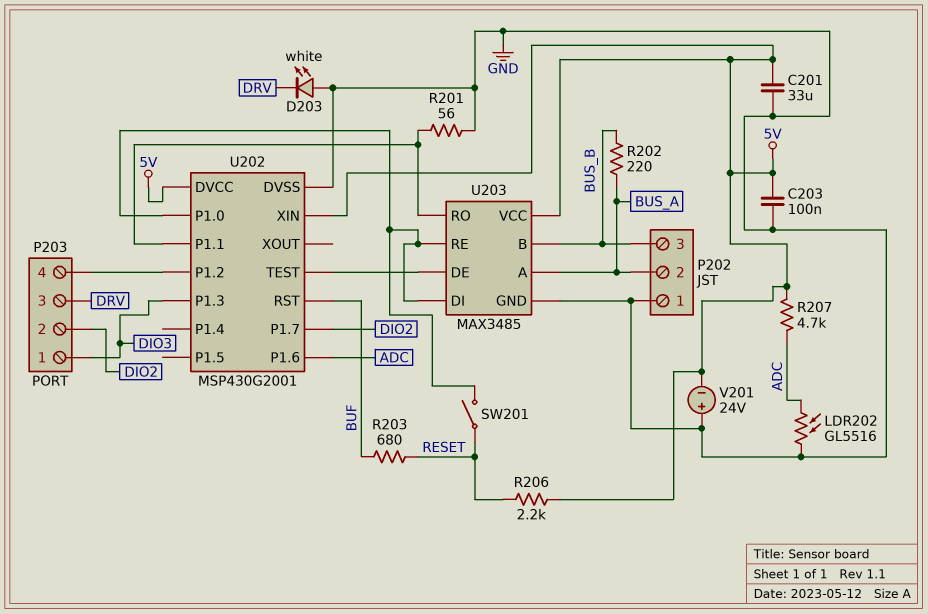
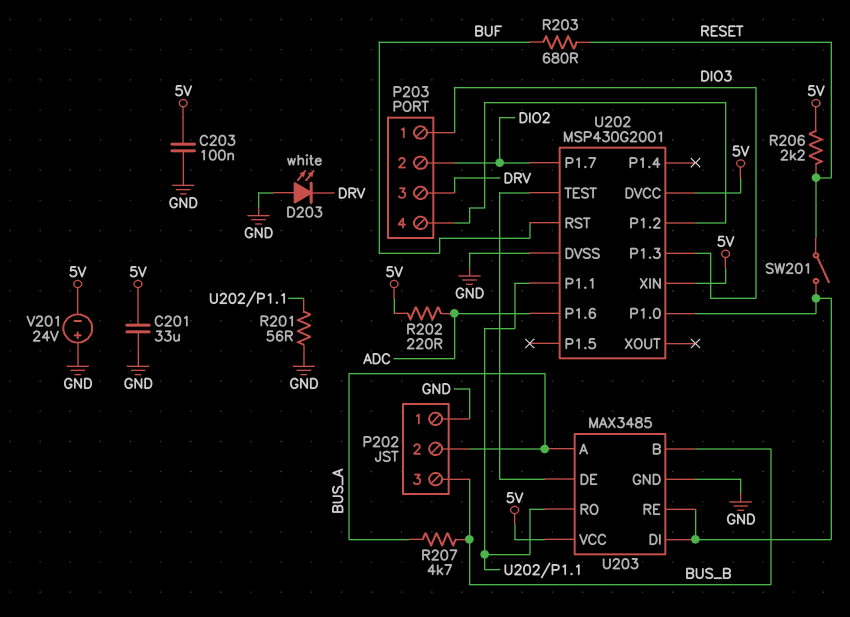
LDR202: GL5516 (ADC, GND) -> none
R202: 220 (BUS_A, BUS_B) -> 220 (5V, ADC)
R207: 4.7k (5V, ADC) -> 4.7k (BUS_A, BUS_B)

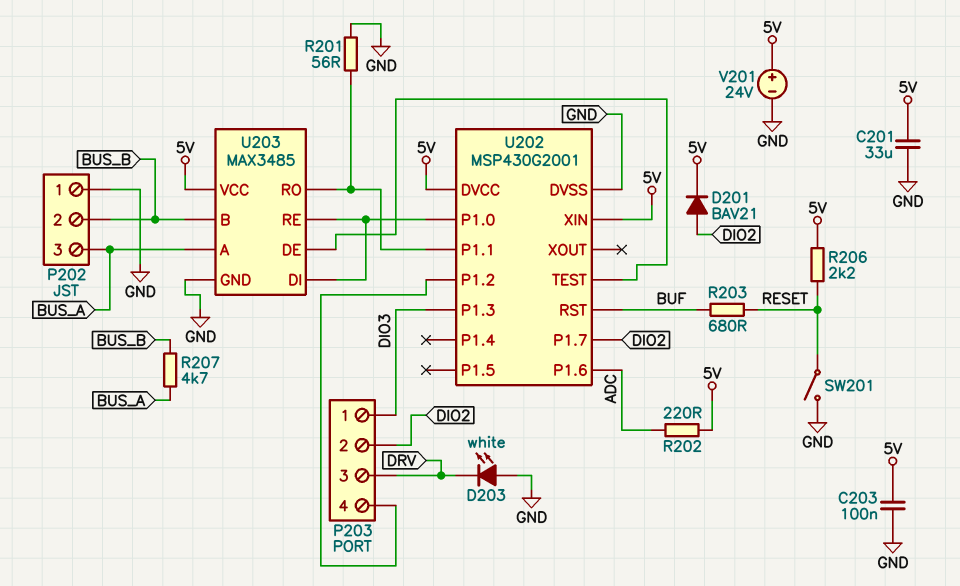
D201: none -> diode BAV21 (A DIO2, K 5V)
P202 pin 2: BUS_A -> BUS_B
P202 pin 3: BUS_B -> BUS_A
SW201: switch (RESET, U202/P1.0) -> switch (GND, RESET)
V201: 24V (plus GND, minus 5V) -> 24V (plus 5V, minus GND)

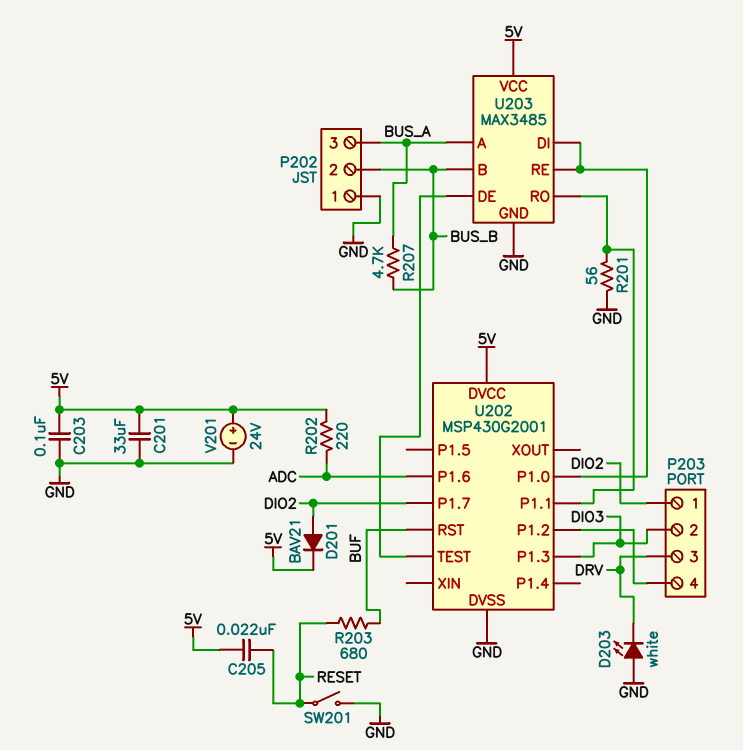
C205: none -> 22nF (5V, RESET)
P203 pin 1: DIO3 -> DIO2
P203 pin 2: DIO2 -> DIO3
R206: 2.2k (5V, RESET) -> none
U202 pin XIN: 5V -> none

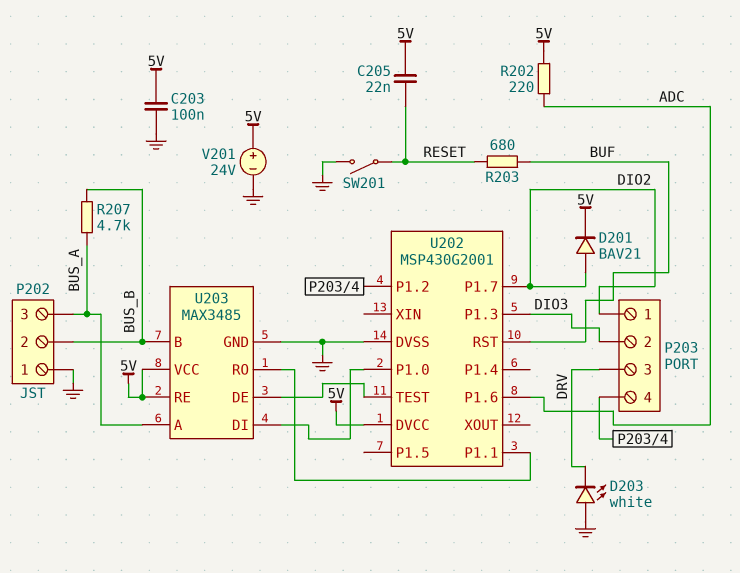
C201: 33uF (5V, GND) -> none
R201: 56 (GND, U202/P1.1) -> none
U203 pin RE: U202/P1.0 -> 5V

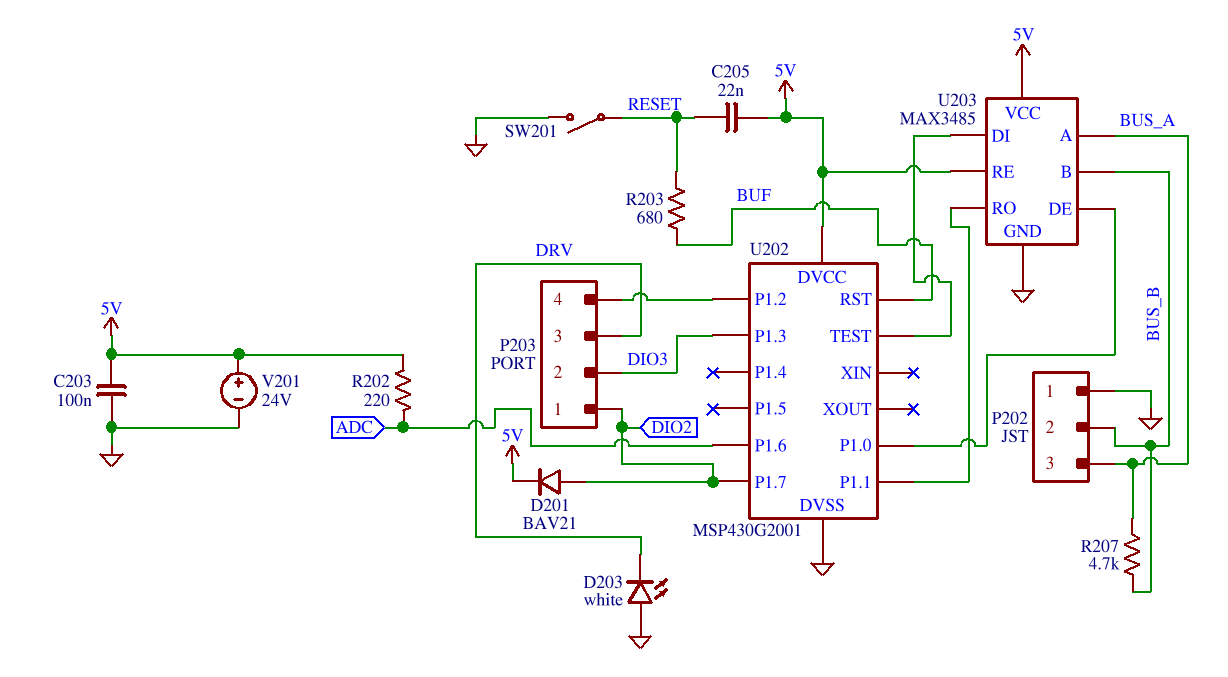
U203 pin DE: U202/TEST -> U202/P1.0
U203 pin DI: U202/P1.0 -> U202/TEST

